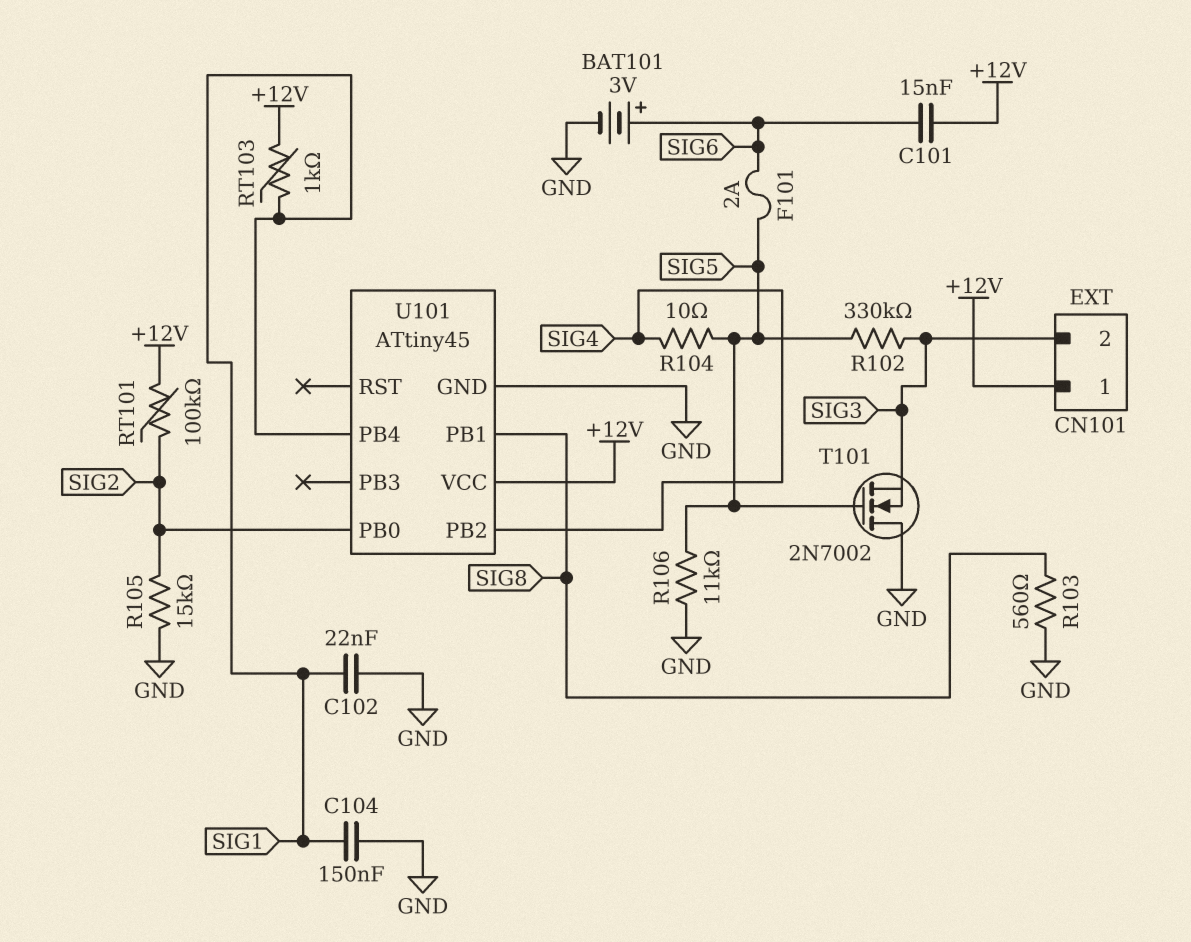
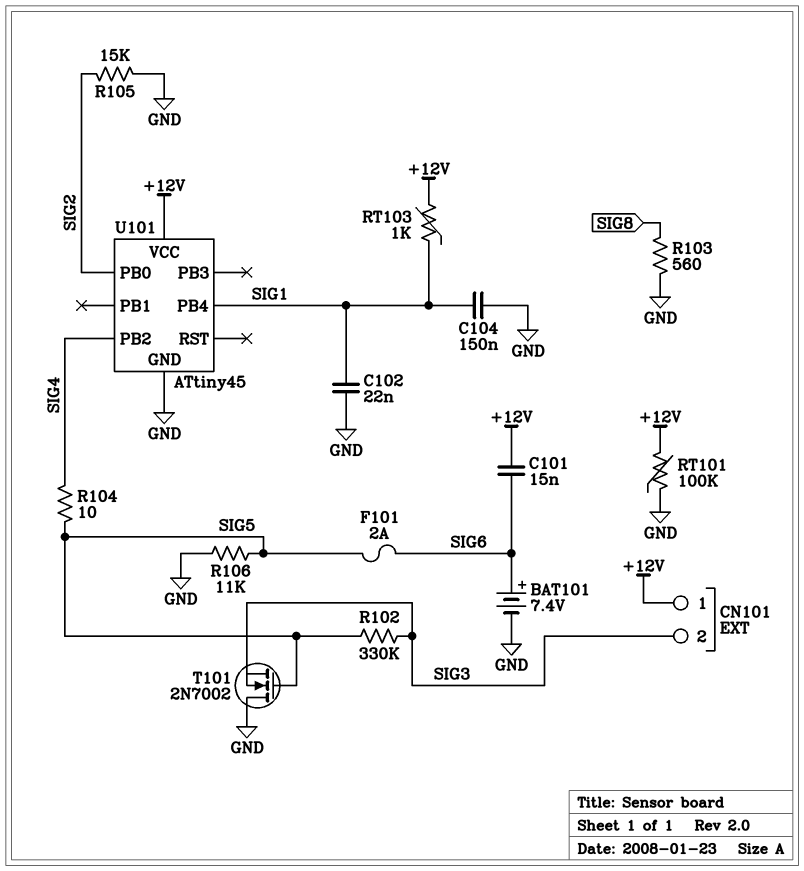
BAT101: 3V (plus SIG6, minus GND) -> 7.4V (plus SIG6, minus GND)
RT101: 100k (+12V, SIG2) -> 100k (+12V, GND)
U101 pin PB1: SIG8 -> none

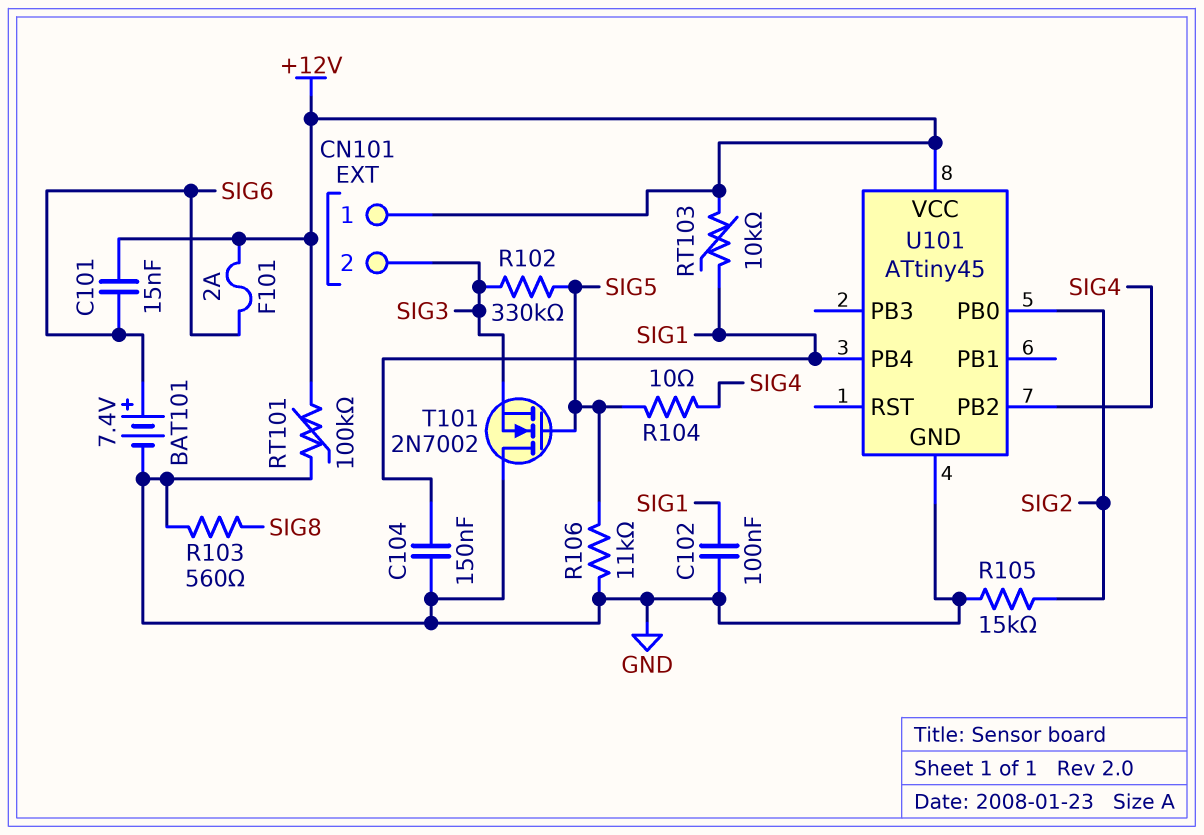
C102: 22nF (GND, SIG1) -> 100nF (GND, SIG1)
F101: 2A (SIG5, SIG6) -> 2A (+12V, SIG6)
RT103: 1k (+12V, SIG1) -> 10k (+12V, SIG1)

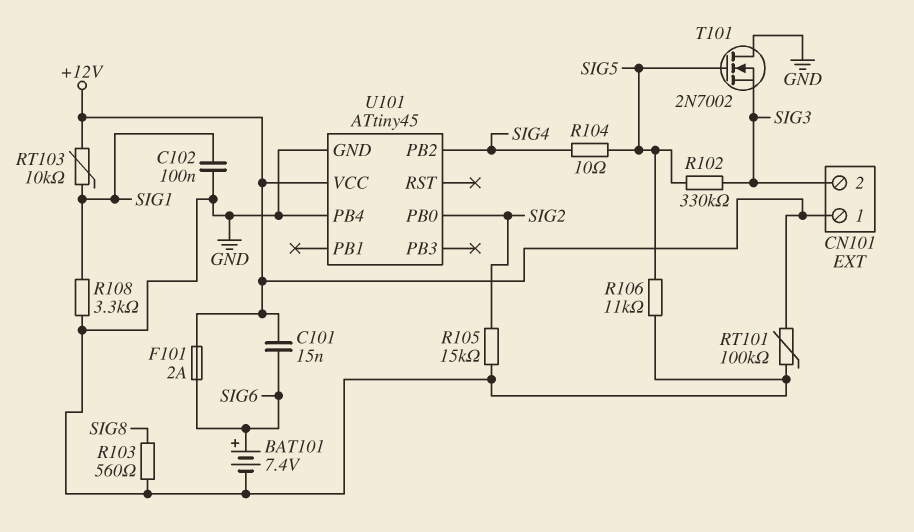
C104: 150nF (GND, SIG1) -> none
R108: none -> 3.3k (GND, SIG1)
U101 pin PB4: SIG1 -> GND

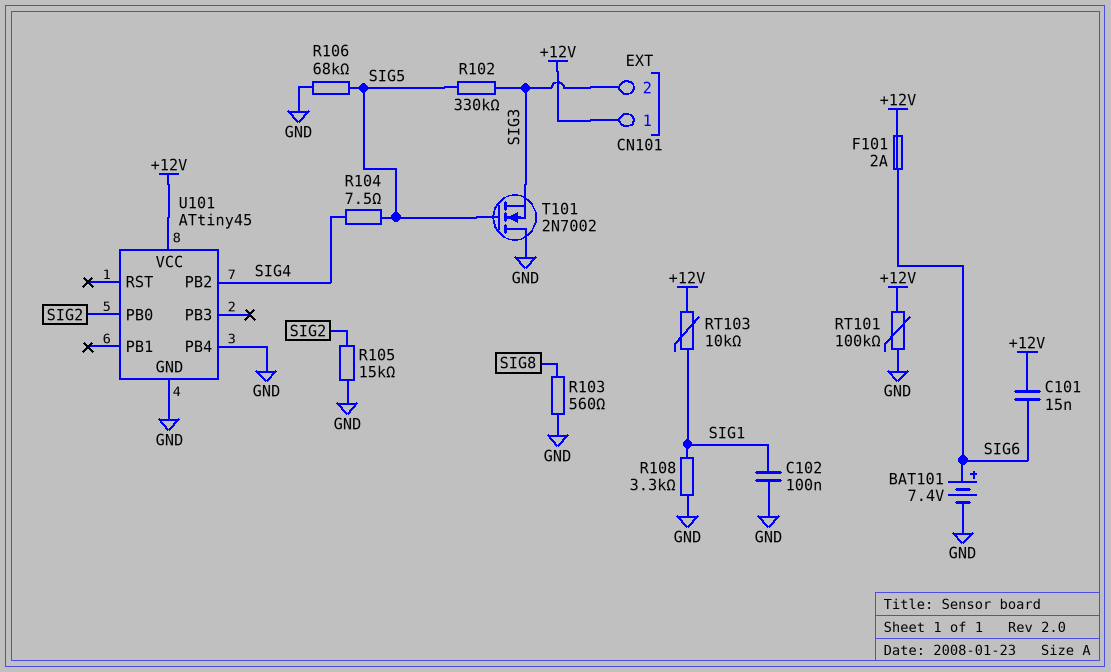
R104: 10 (SIG4, SIG5) -> 7.5 (SIG4, SIG5)
R106: 11k (GND, SIG5) -> 68k (GND, SIG5)

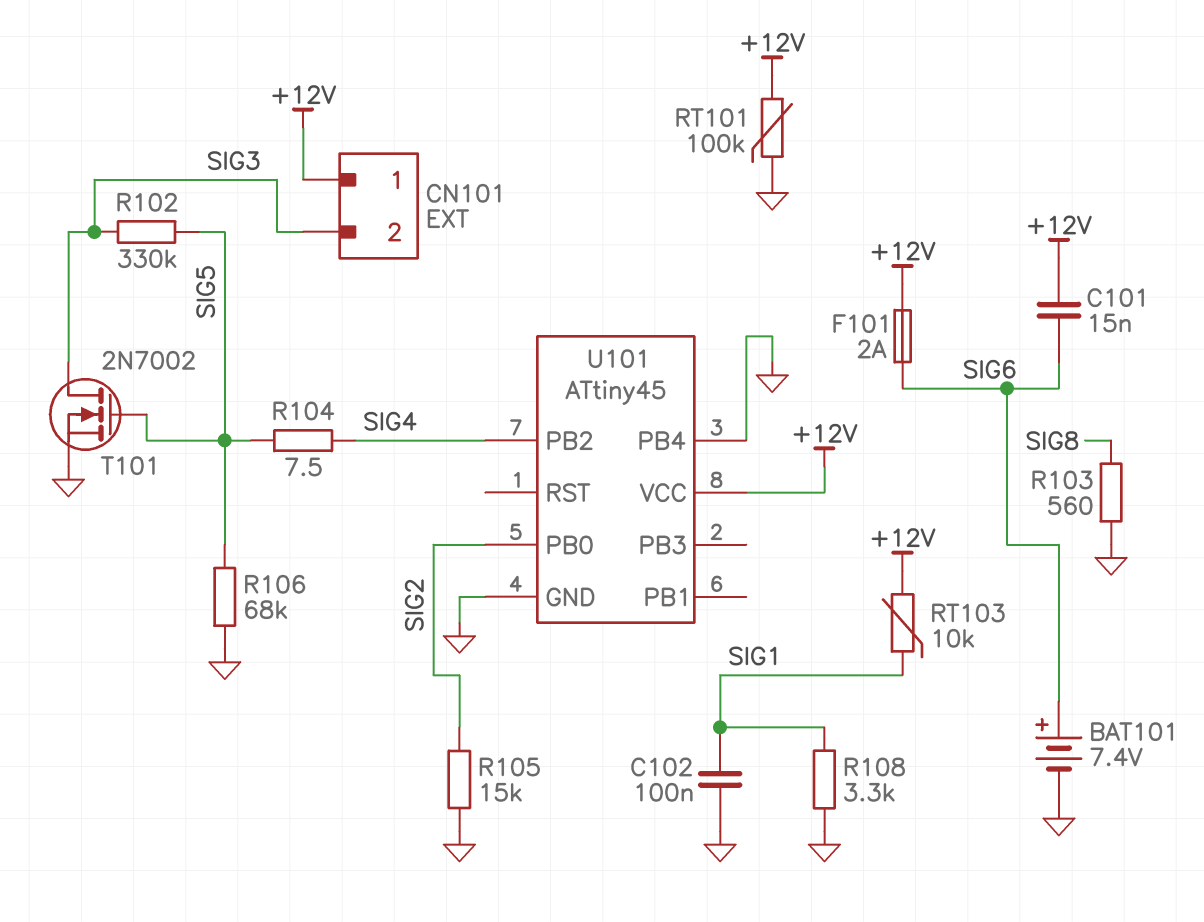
T101: NMOS 2N7002 (G SIG5, D GND, S SIG3) -> NMOS 2N7002 (G SIG5, D SIG3, S GND)

